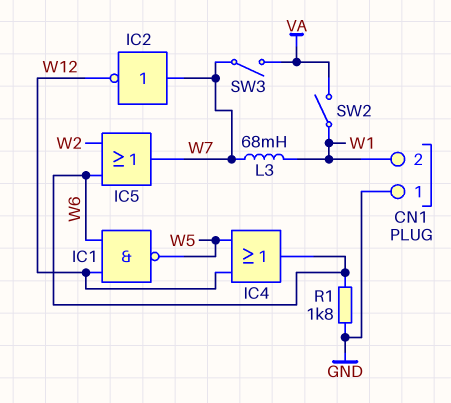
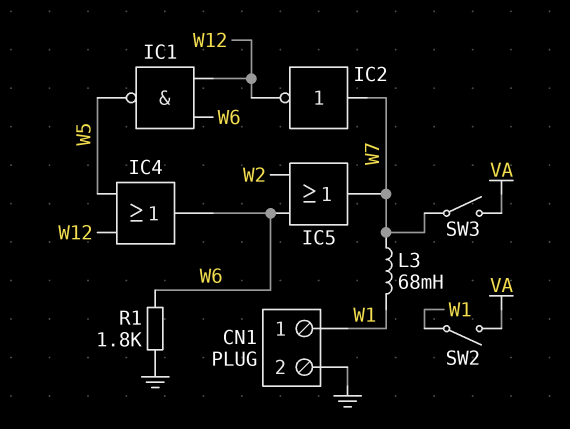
CN1 pin 1: GND -> W1
CN1 pin 2: W1 -> GND

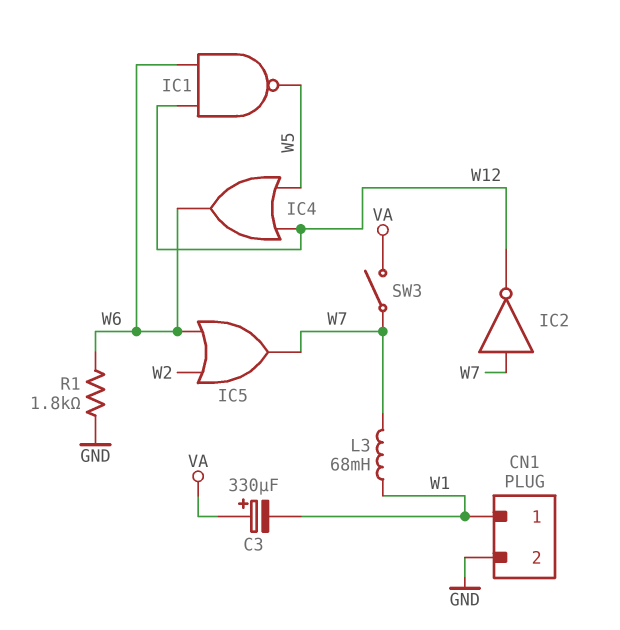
C3: none -> 330uF (plus VA, minus W1)
SW2: switch (VA, W1) -> none

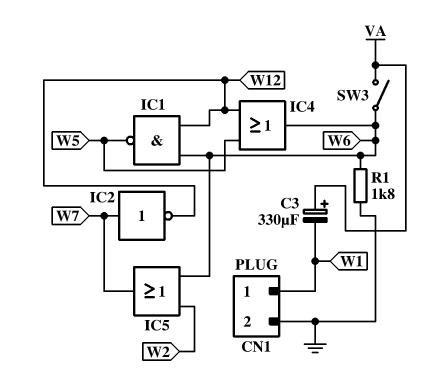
L3: 68mH (W1, W7) -> none
SW3: switch (VA, W7) -> switch (VA, W6)

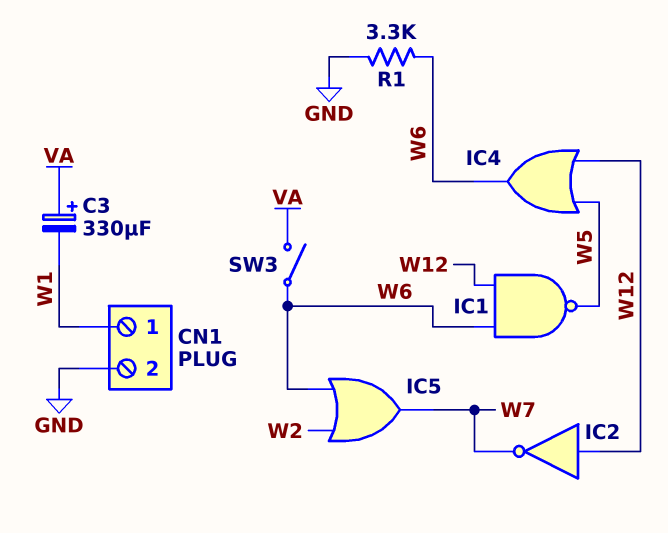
IC2: NOT (in W7, out W12) -> NOT (in W12, out W7)
R1: 1.8k (GND, W6) -> 3.3k (GND, W6)

